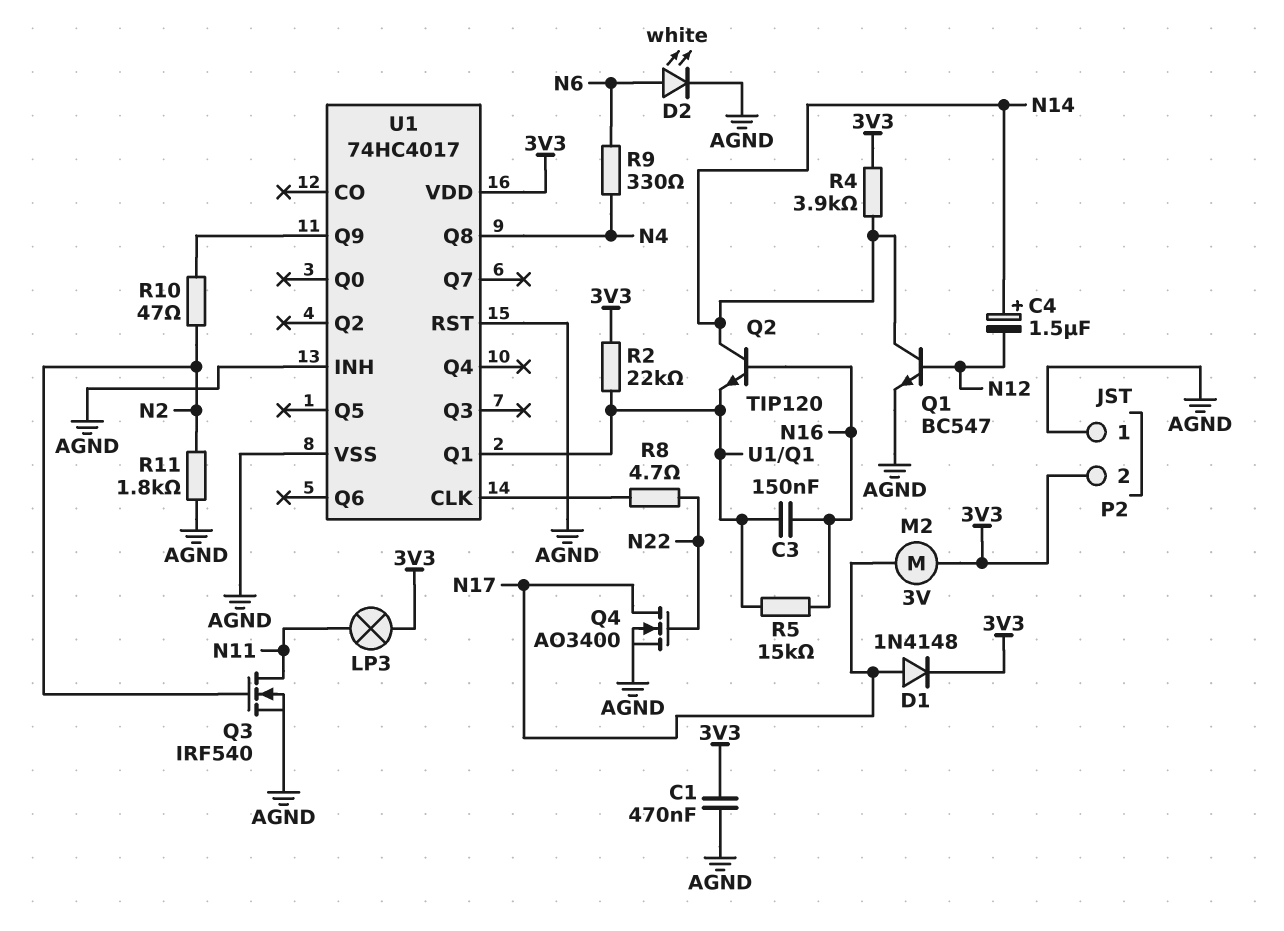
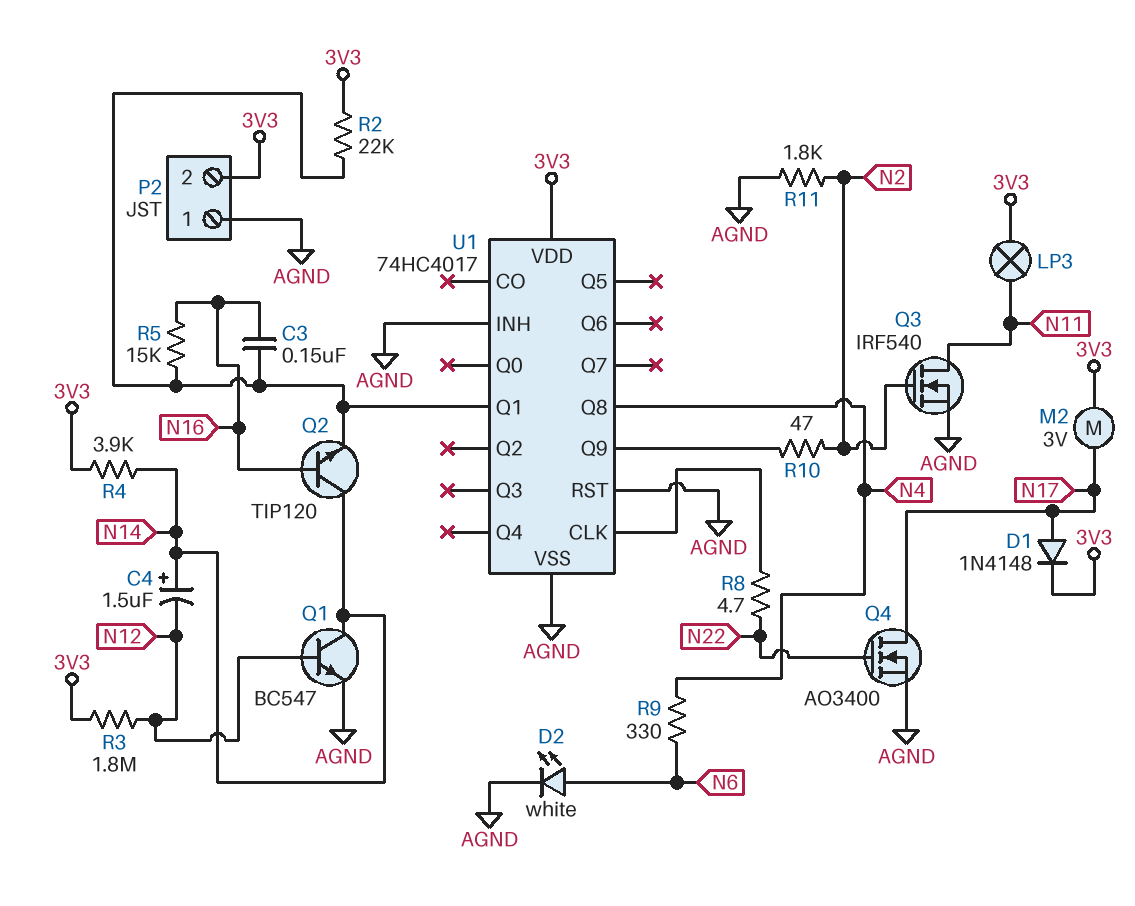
C1: 470nF (3V3, AGND) -> none
R3: none -> 1.8M (3V3, N12)

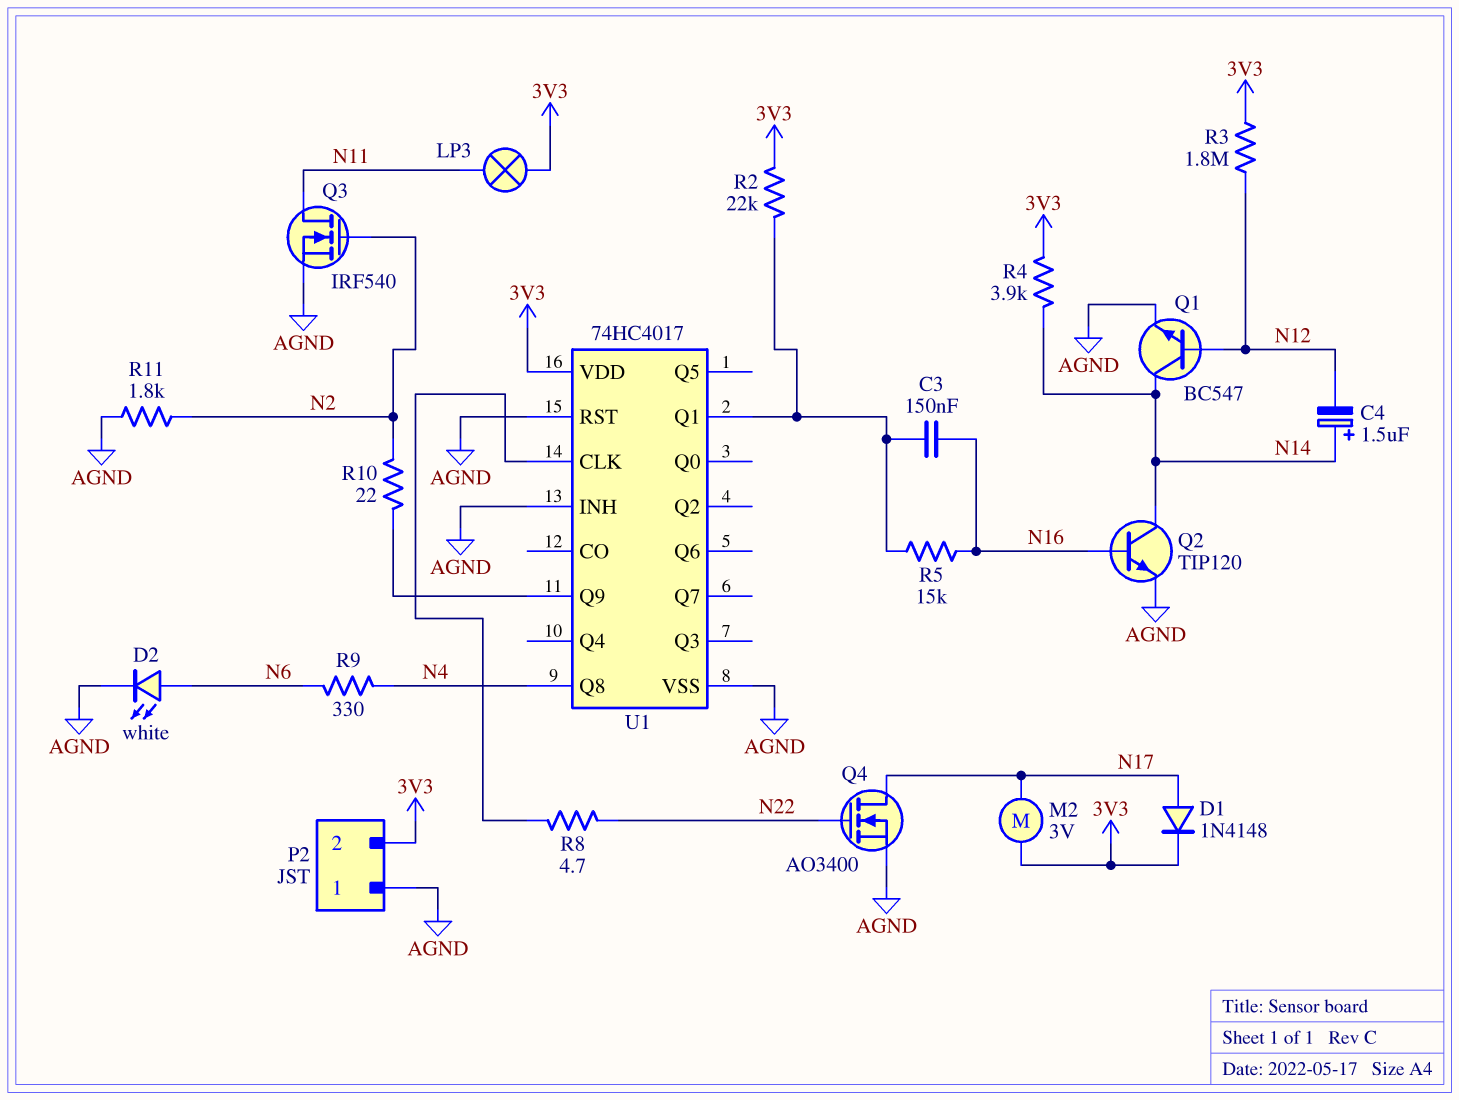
Q2: NPN TIP120 (B N16, C N14, E U1/Q1) -> NPN TIP120 (B N16, C N14, E AGND)
R10: 47 (N2, U1/Q9) -> 22 (N2, U1/Q9)

